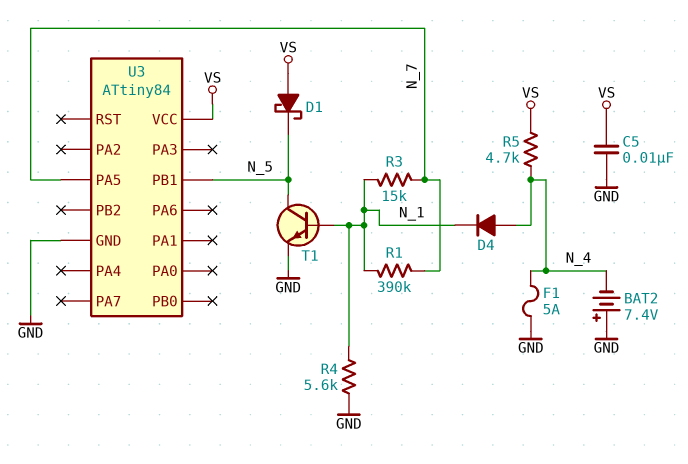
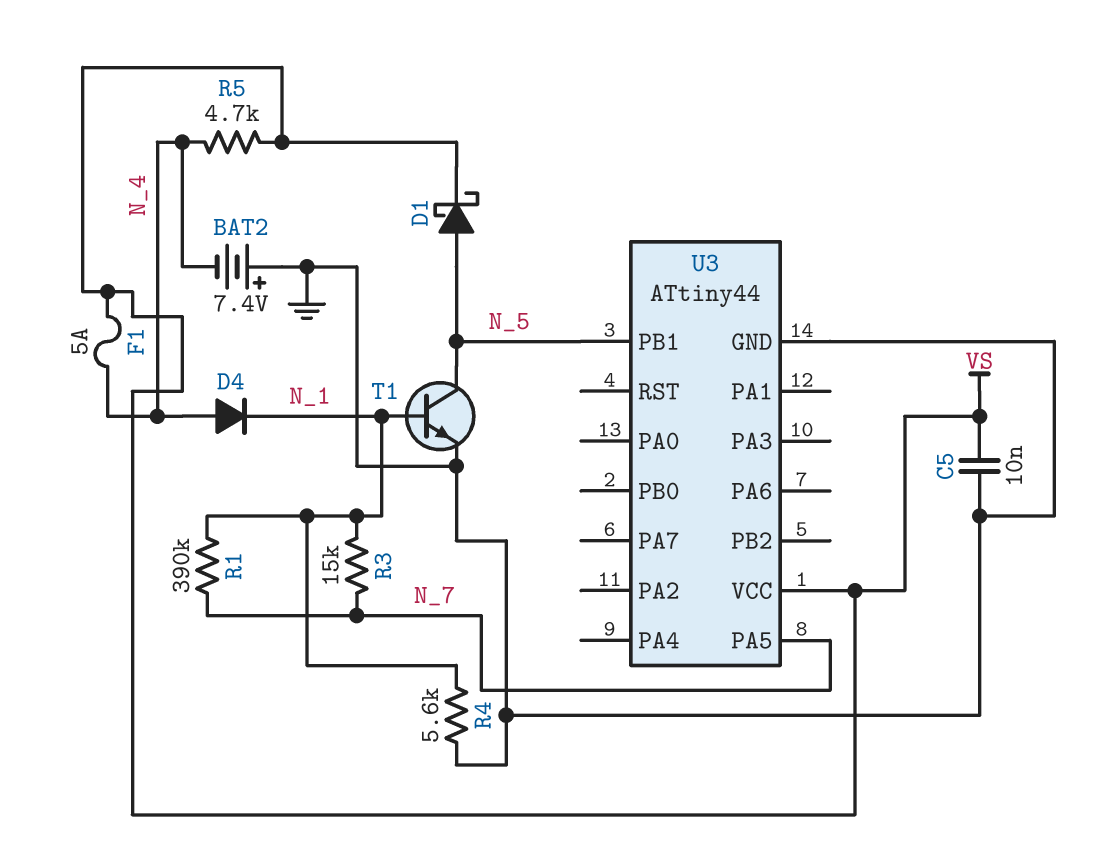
D1: schottky (A VS, K N_5) -> schottky (A N_5, K VS)
F1: 5A (GND, N_4) -> 5A (N_4, VS)
U3: ATtiny84 -> ATtiny44

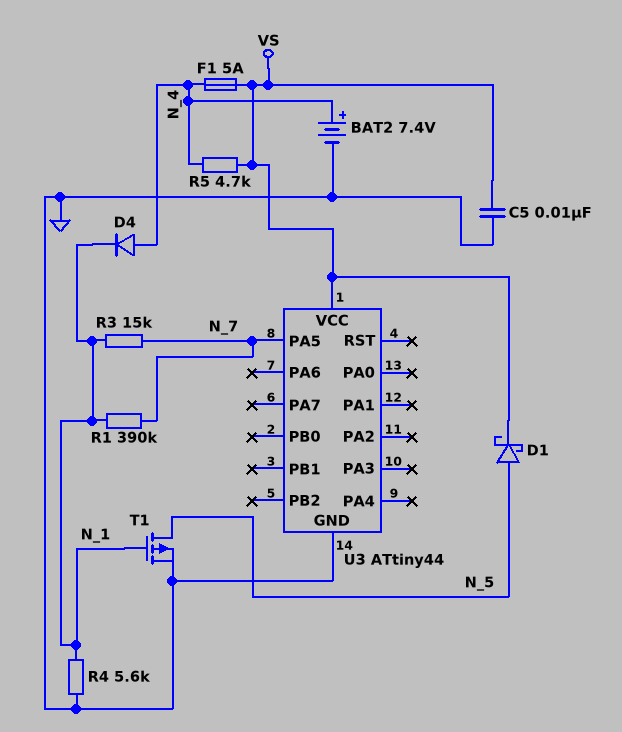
BAT2: 7.4V (plus GND, minus N_4) -> 7.4V (plus N_4, minus GND)
T1: NPN (B N_1, C N_5, E GND) -> PMOS (G N_1, D N_5, S GND)
U3 pin PB1: N_5 -> none

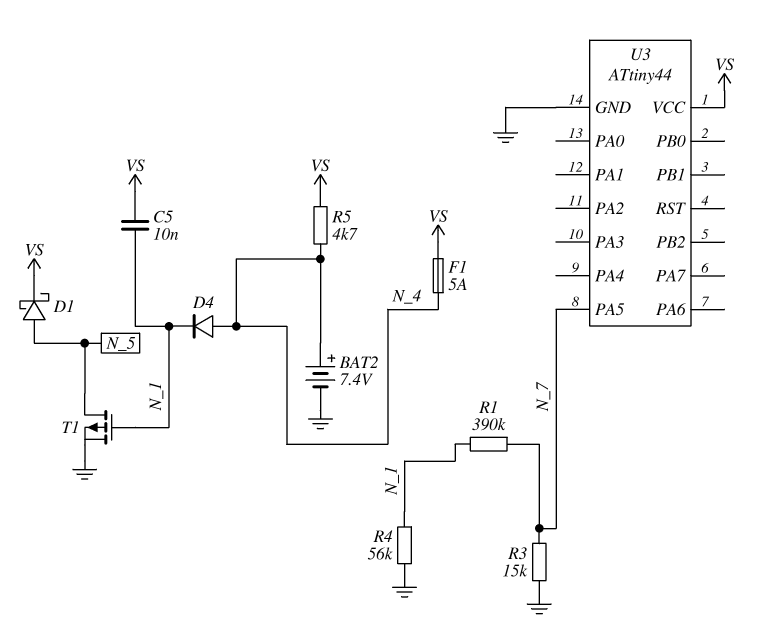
C5: 10nF (GND, VS) -> 10nF (N_1, VS)
R3: 15k (N_1, N_7) -> 15k (GND, N_7)
R4: 5.6k (GND, N_1) -> 56k (GND, N_1)

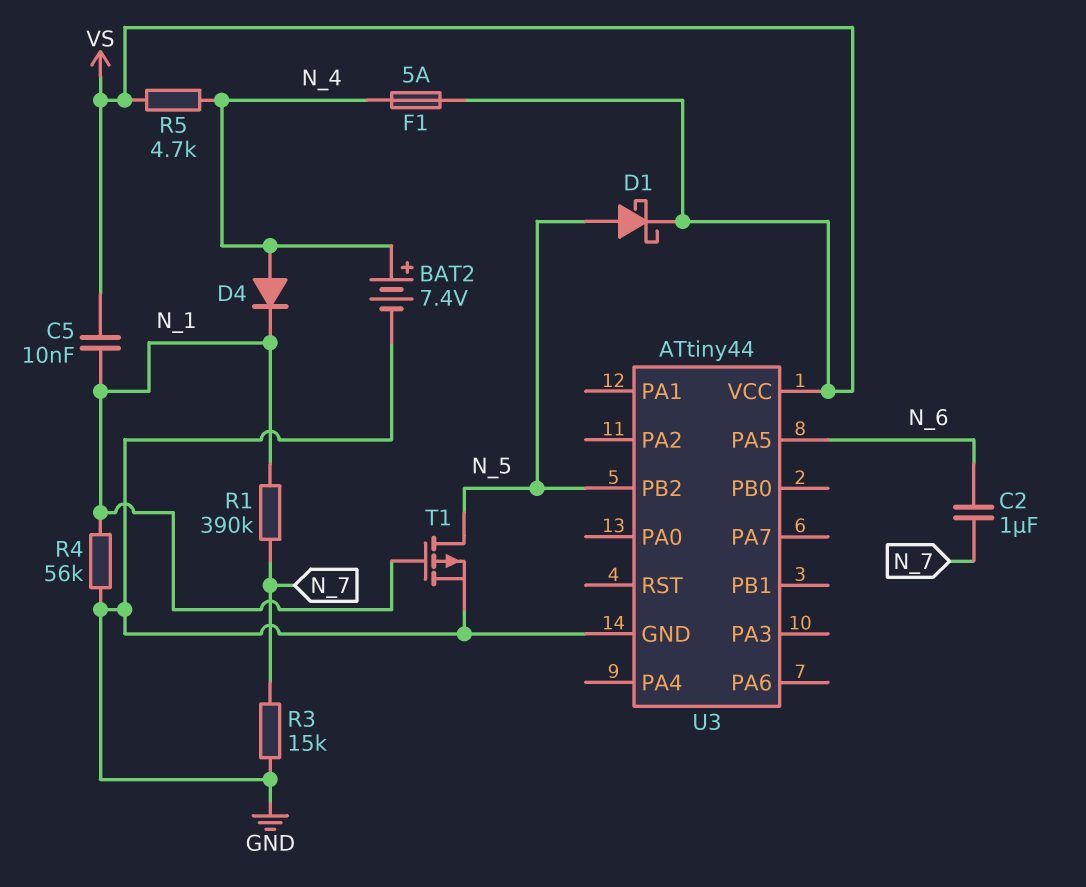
C2: none -> 1uF (N_6, N_7)
U3 pin PA5: N_7 -> N_6
U3 pin PB2: none -> N_5

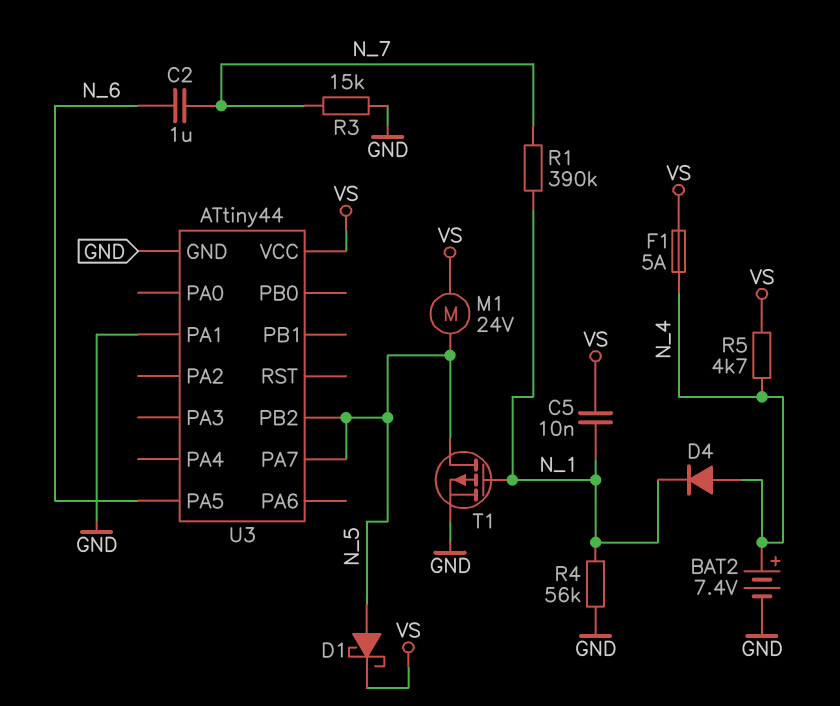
M1: none -> motor 24V (N_5, VS)
U3 pin PA1: none -> GND
U3 pin PA7: none -> N_5

